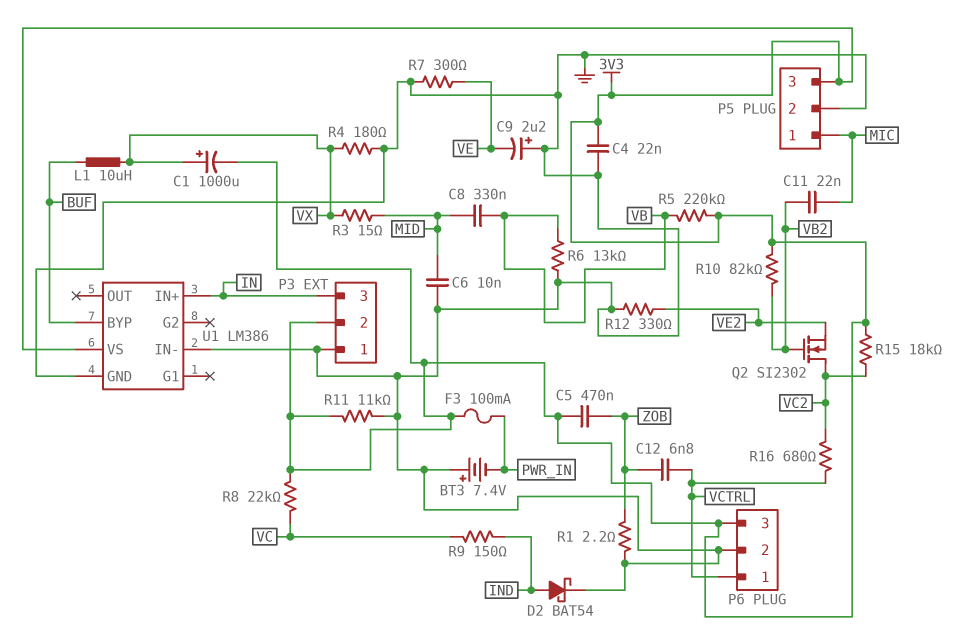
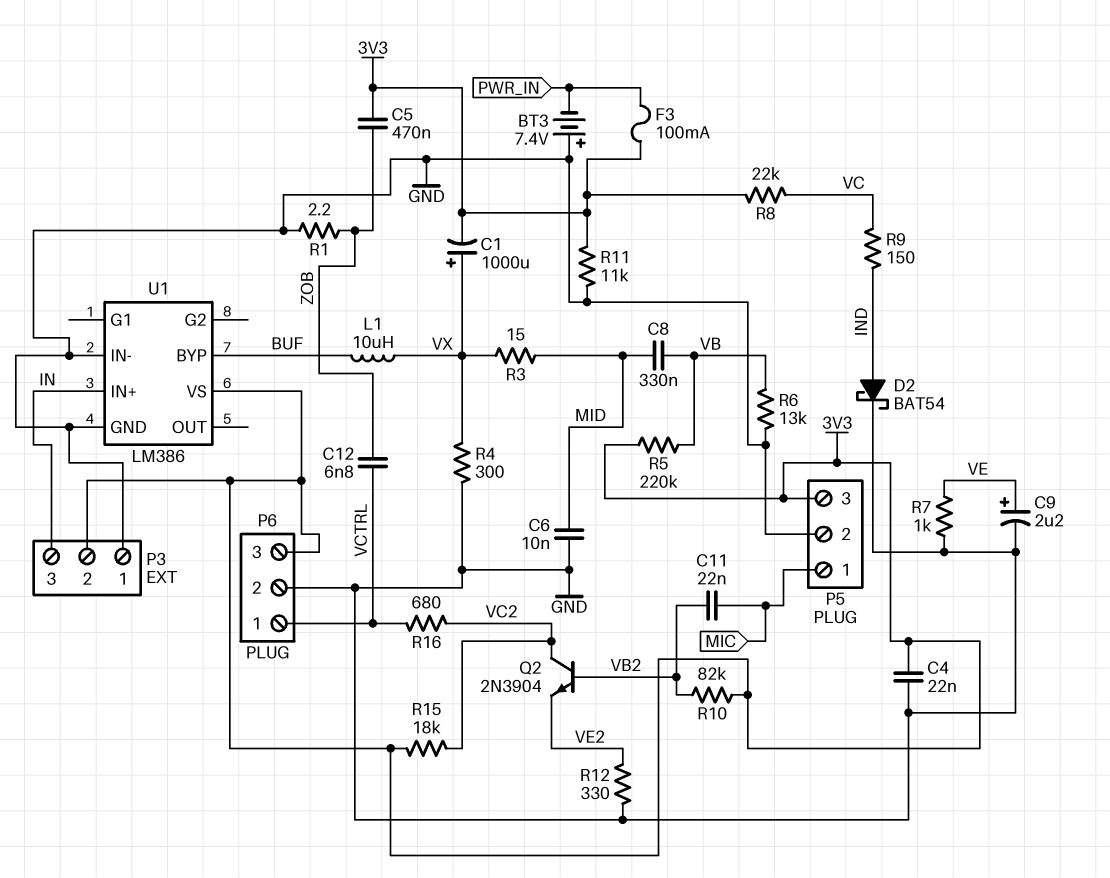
C9: 2.2uF (plus GND, minus VE) -> 2.2uF (plus VE, minus GND)
Q2: NMOS SI2302 (G VB2, D VC2, S VE2) -> NPN 2N3904 (B VB2, C VC2, E VE2)
R4: 180 (GND, VX) -> 300 (GND, VX)
R7: 300 (GND, VE) -> 1k (GND, VE)

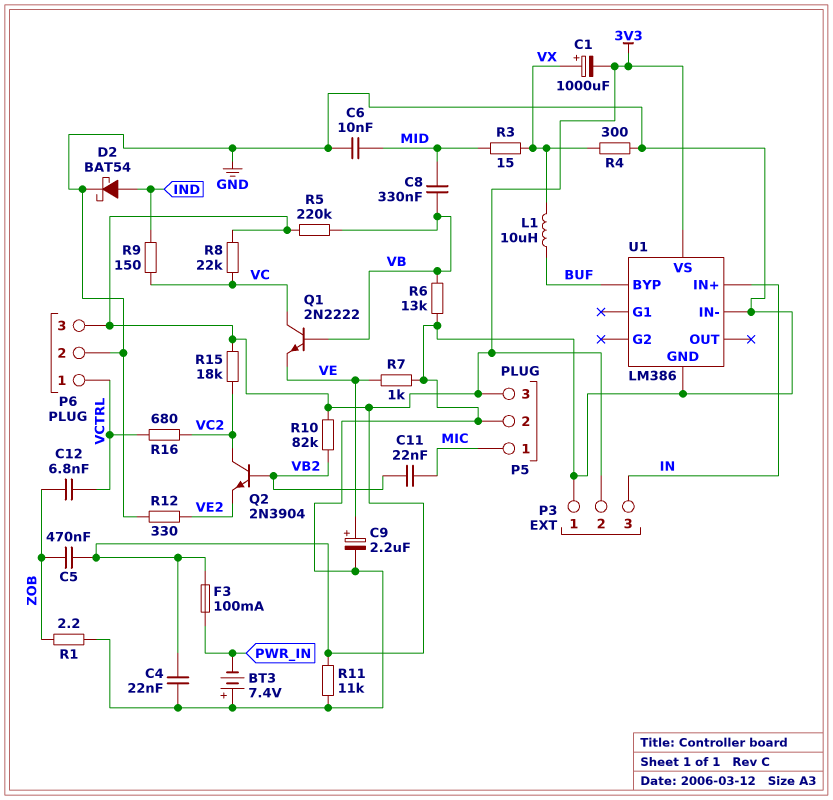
Q1: none -> NPN 2N2222 (B VB, C VC, E VE)

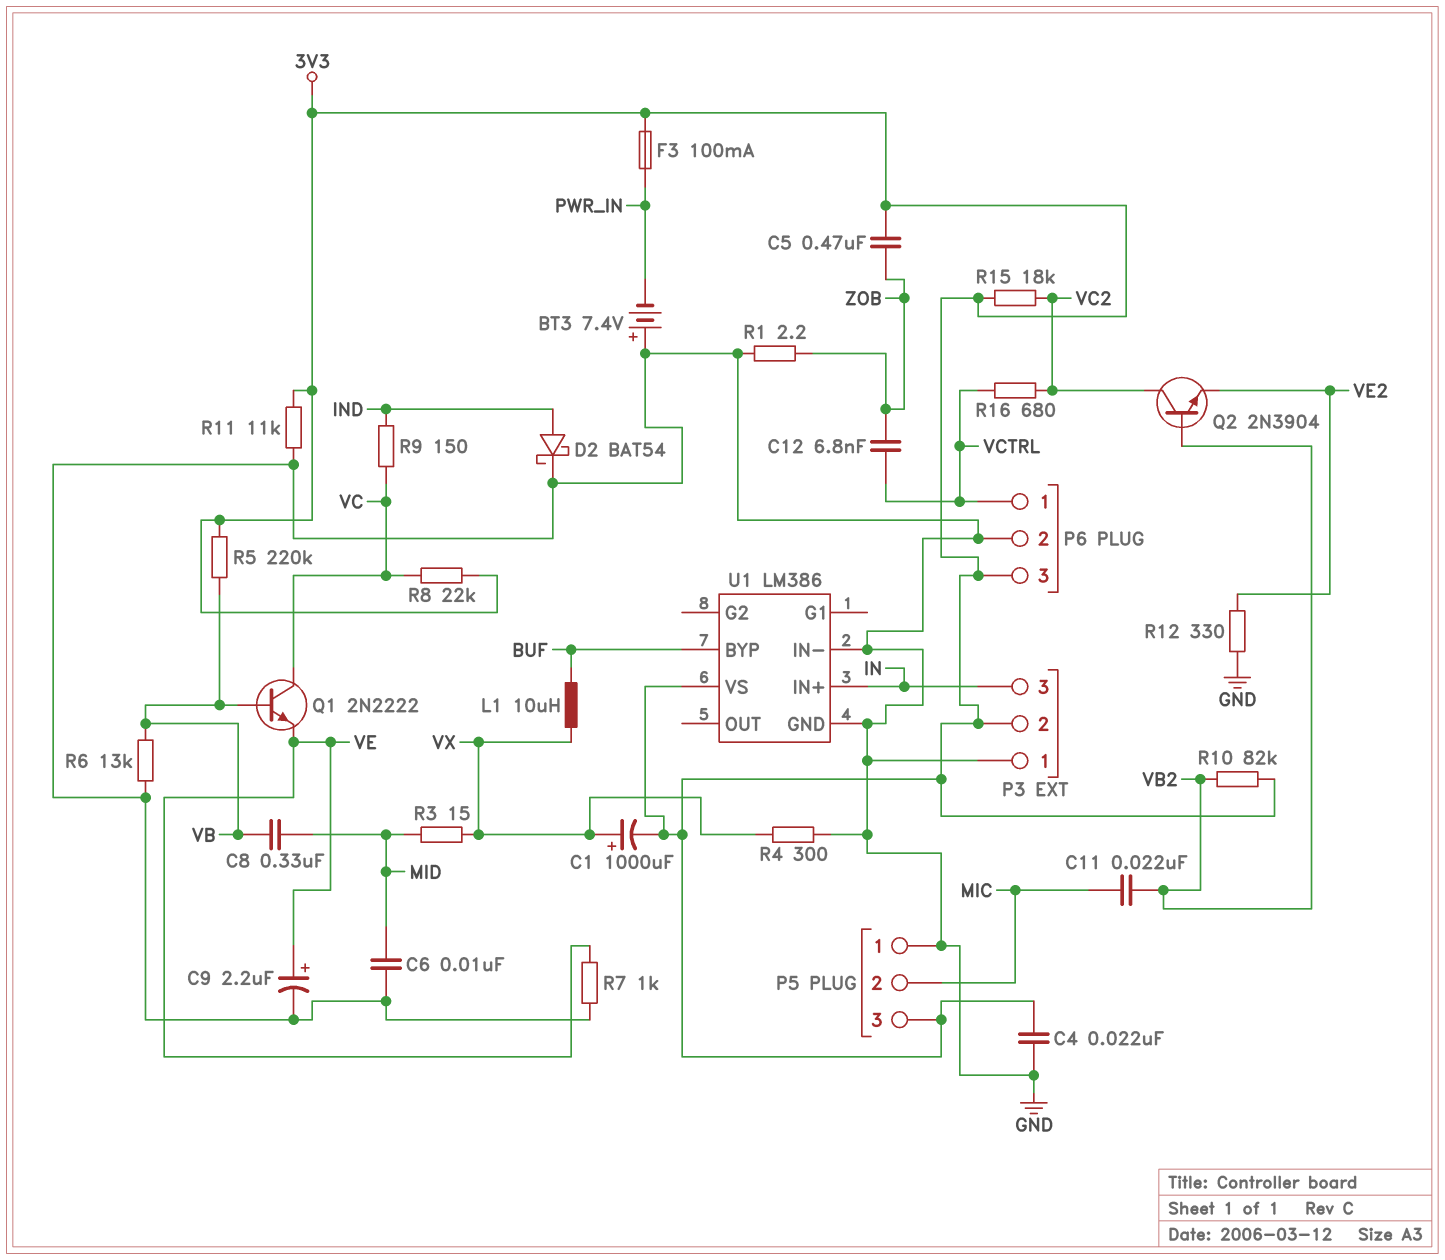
P5 pin 1: MIC -> GND
P5 pin 2: GND -> MIC

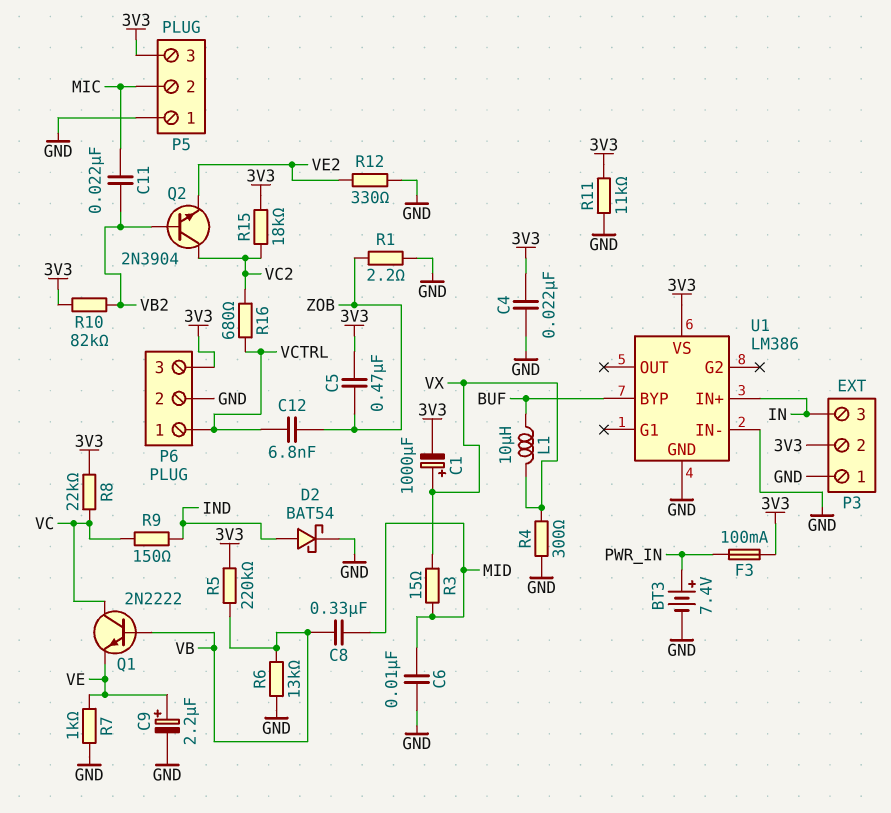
BT3: 7.4V (plus GND, minus PWR_IN) -> 7.4V (plus PWR_IN, minus GND)

